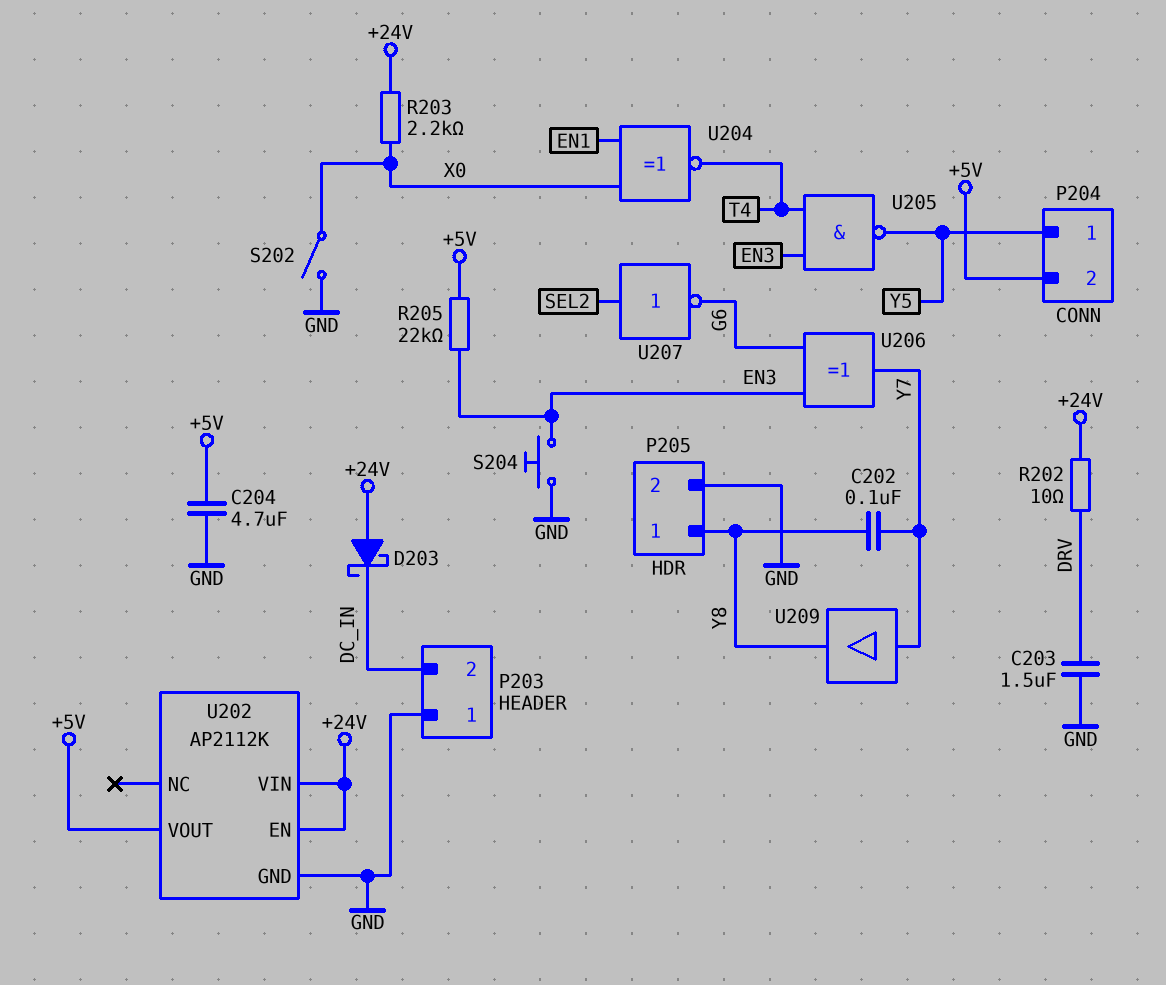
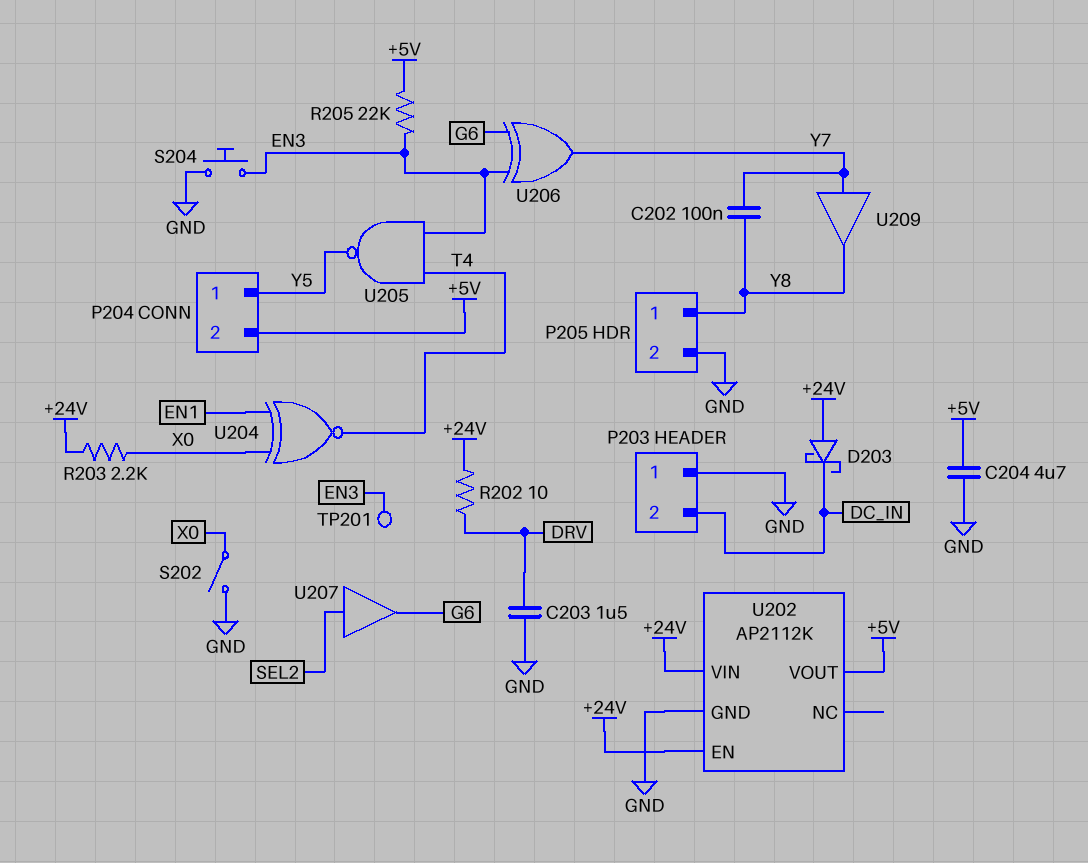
TP201: none -> test point (EN3)
U207: NOT (in SEL2, out G6) -> buffer (in SEL2, out G6)

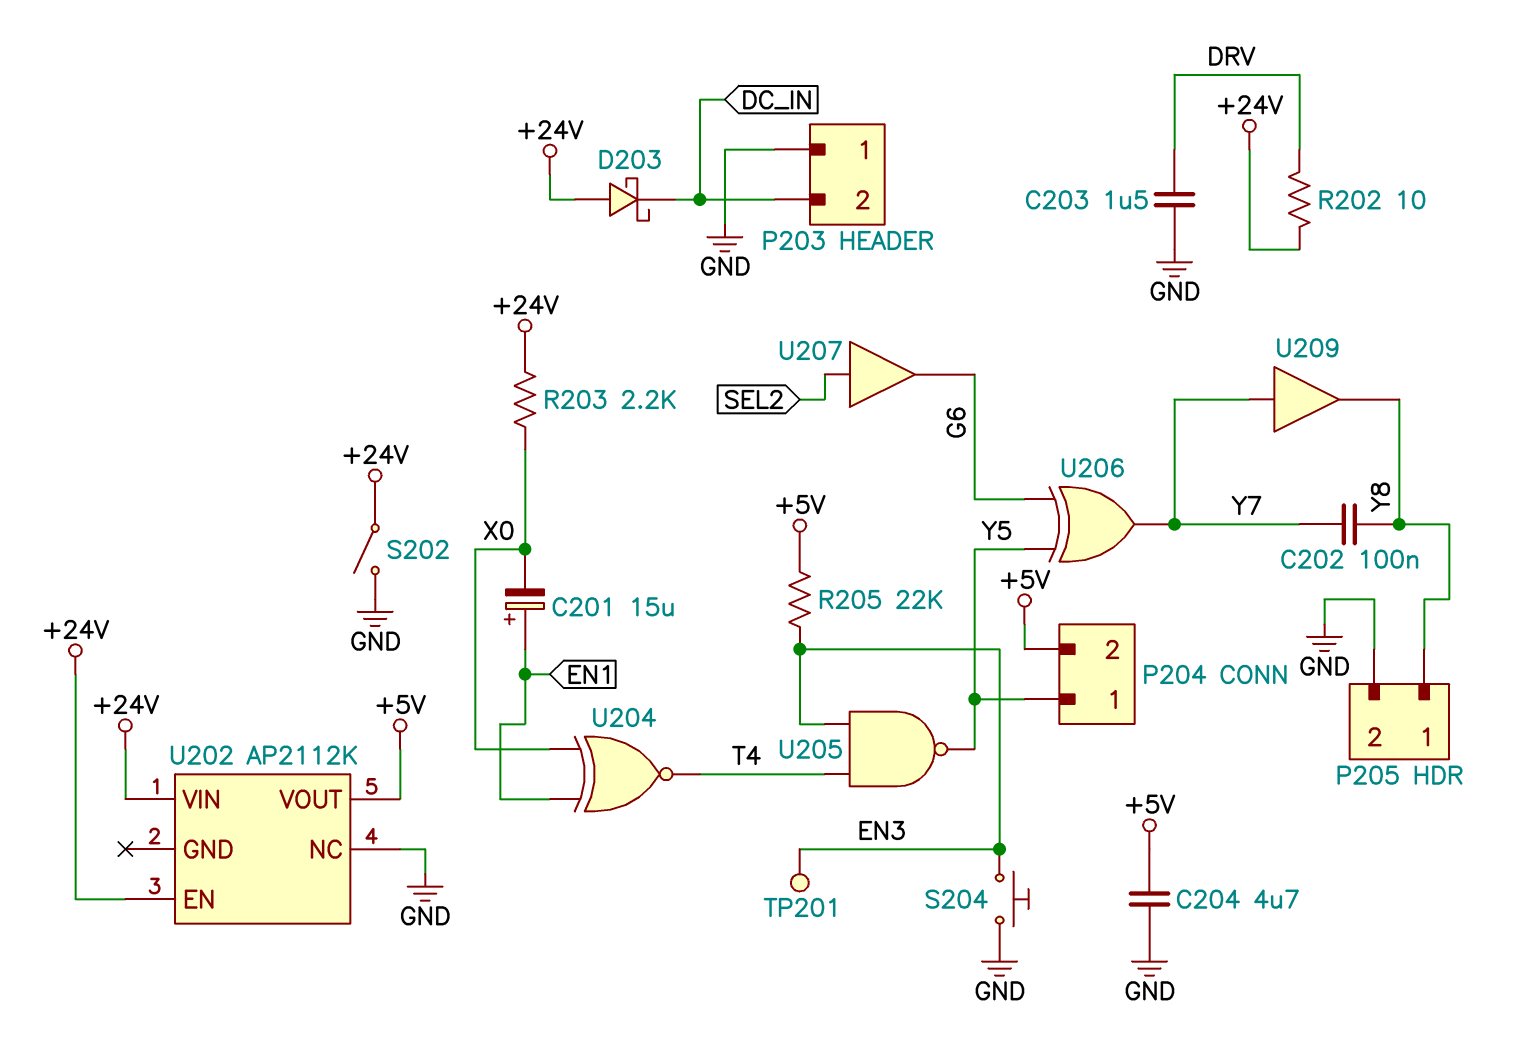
C201: none -> 15uF (plus EN1, minus X0)
S202: switch (GND, X0) -> switch (+24V, GND)
U202 pin GND: GND -> none
U202 pin NC: none -> GND
U206: XOR (in EN3, in G6, out Y7) -> XOR (in G6, in Y5, out Y7)

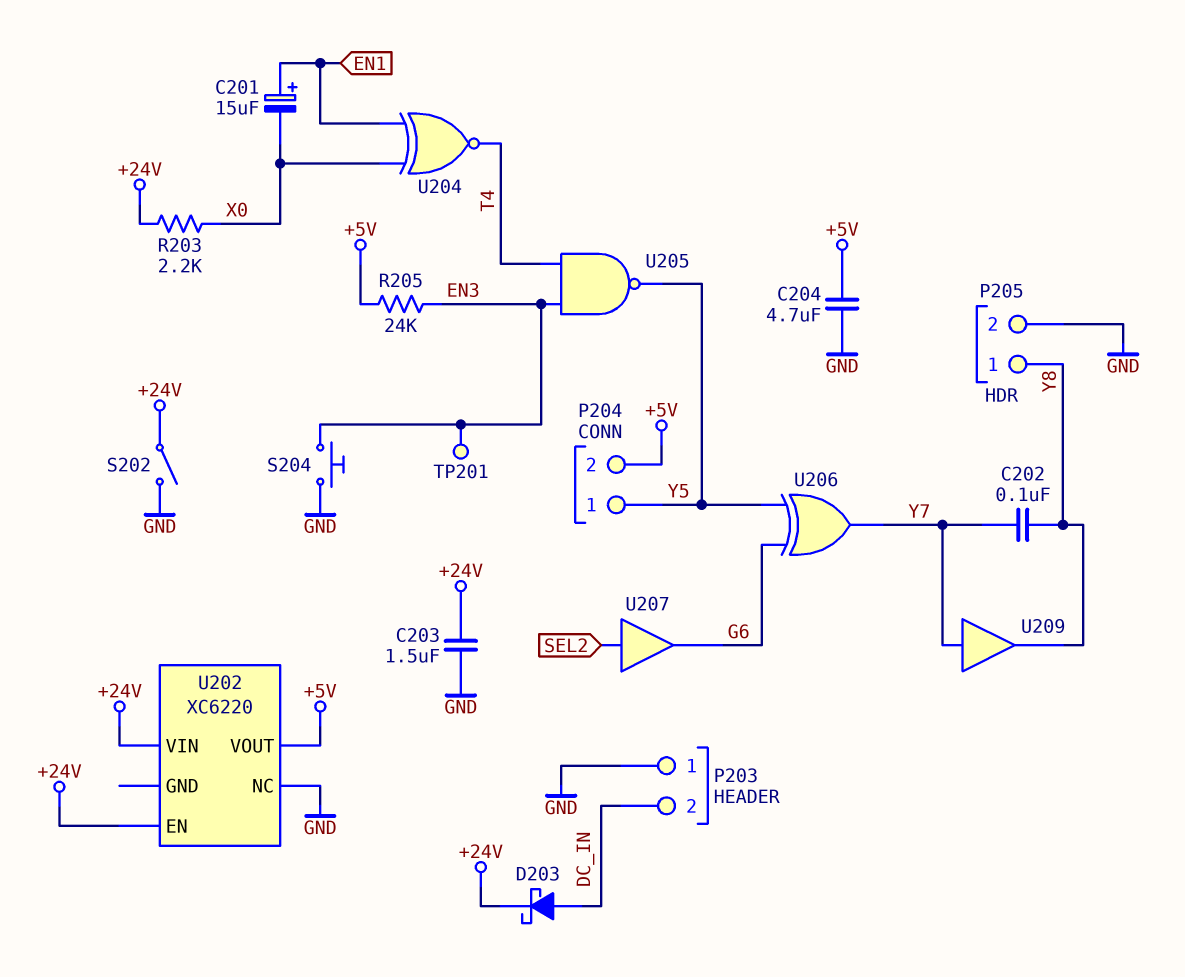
C203: 1.5uF (DRV, GND) -> 1.5uF (+24V, GND)
D203: schottky (A +24V, K DC_IN) -> schottky (A DC_IN, K +24V)
R202: 10 (+24V, DRV) -> none
R205: 22k (+5V, EN3) -> 24k (+5V, EN3)
U202: AP2112K -> XC6220

